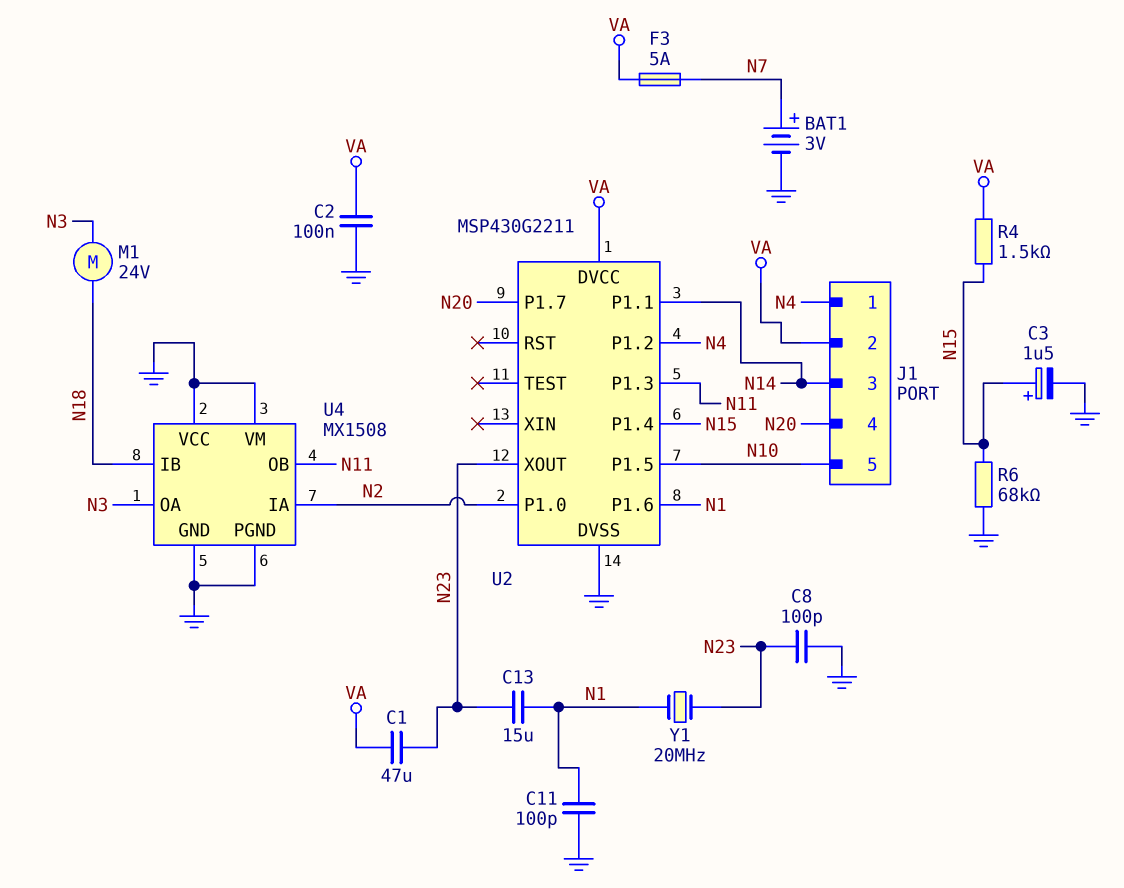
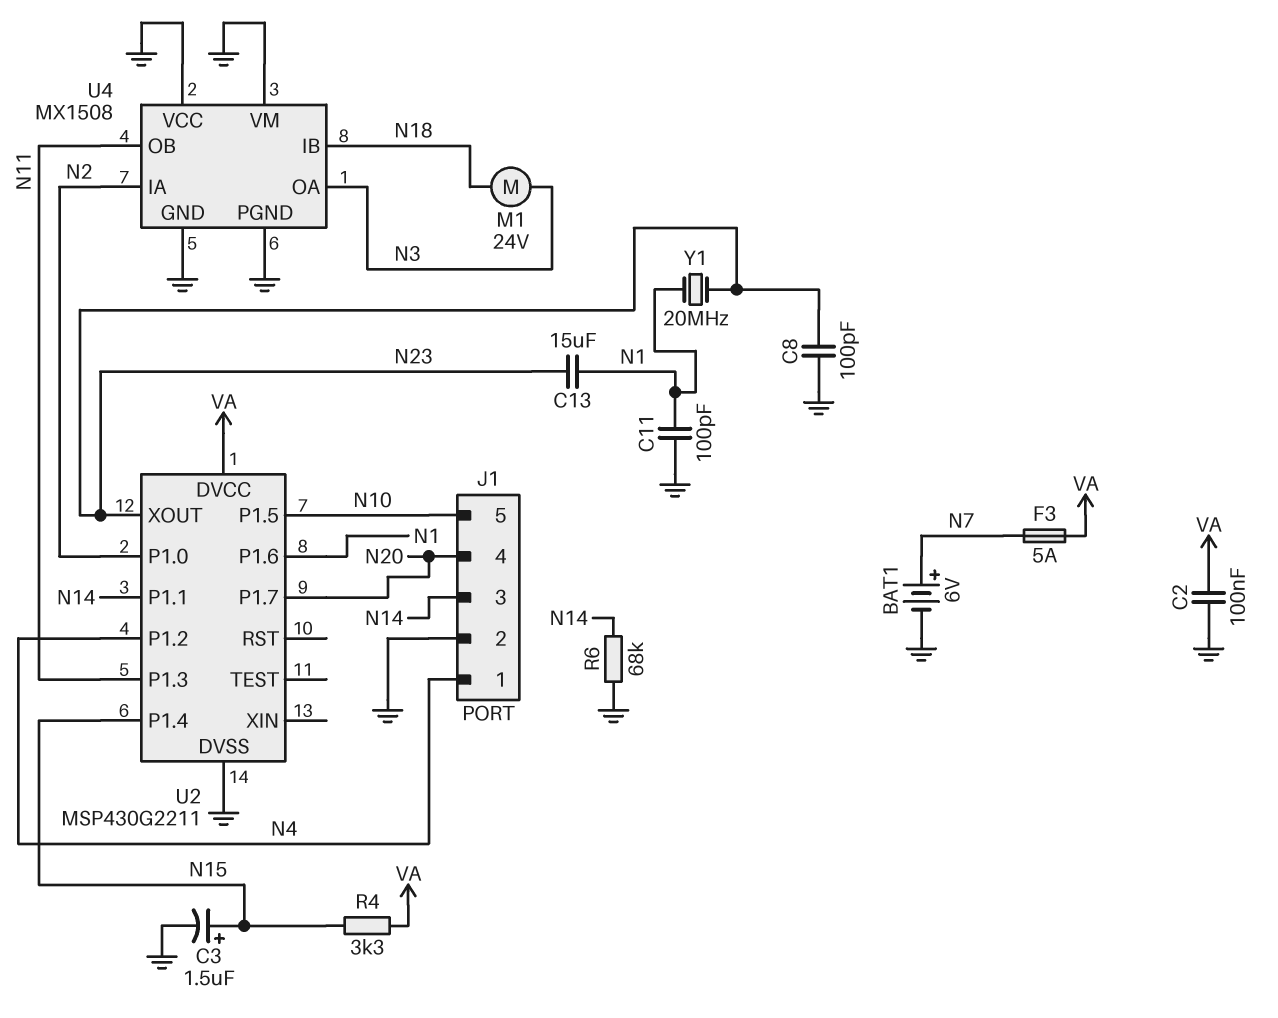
BAT1: 3V (plus N7, minus GND) -> 6V (plus N7, minus GND)
C1: 47uF (N23, VA) -> none
J1 pin 2: VA -> GND
R4: 1.5k (N15, VA) -> 3.3k (N15, VA)
R6: 68k (GND, N15) -> 68k (GND, N14)

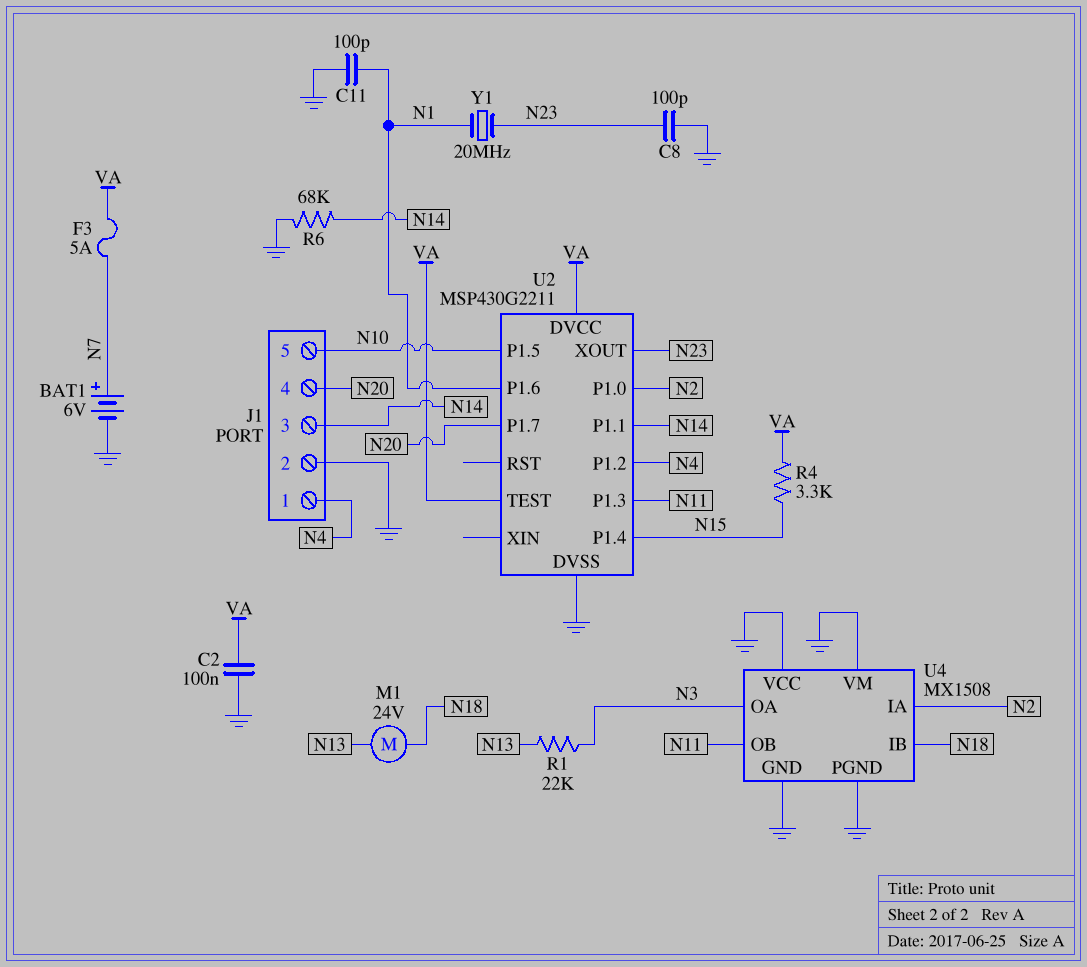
C3: 1.5uF (plus N15, minus GND) -> none
C13: 15uF (N1, N23) -> none
M1: motor 24V (N3, N18) -> motor 24V (N13, N18)
R1: none -> 22k (N3, N13)
U2 pin TEST: none -> VA

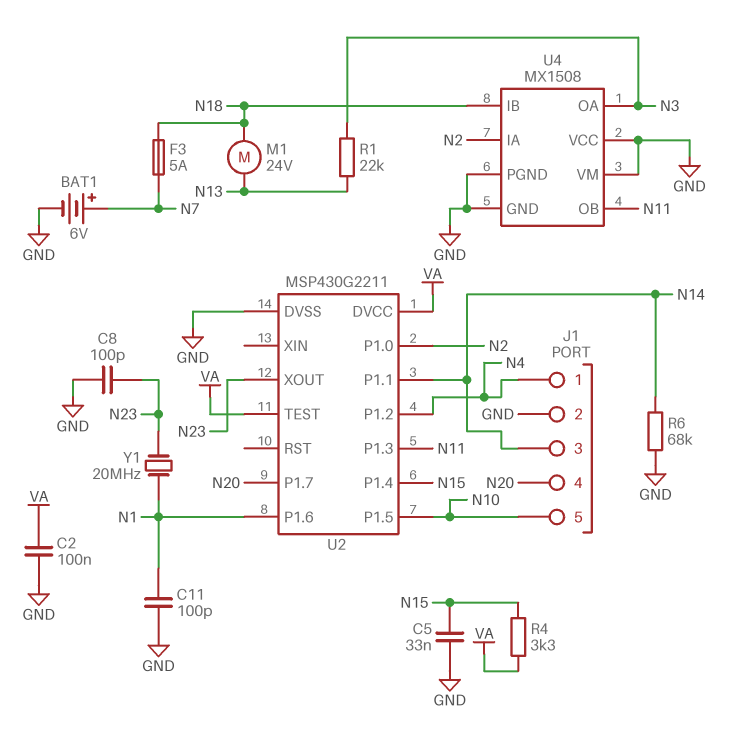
C5: none -> 33nF (GND, N15)
F3: 5A (N7, VA) -> 5A (N7, N18)

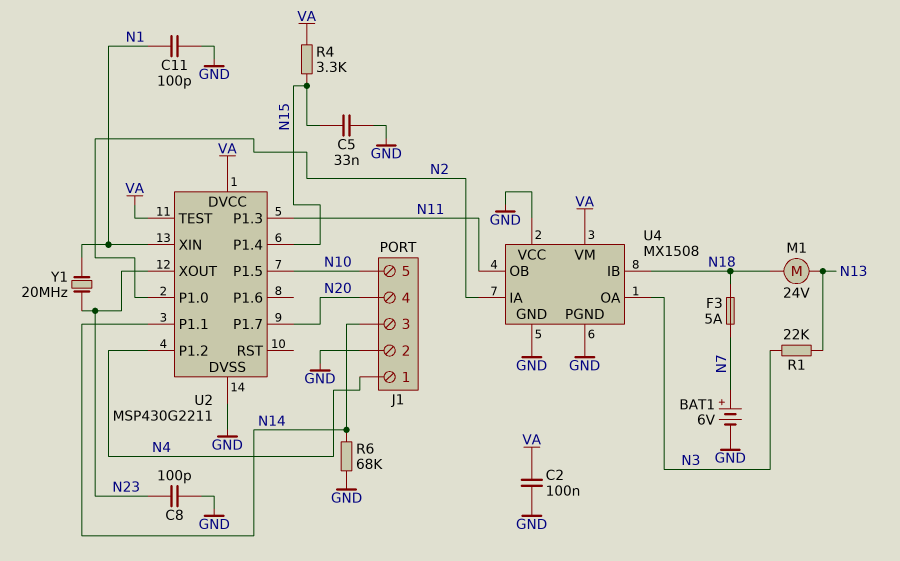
U2 pin P1.6: N1 -> none
U2 pin XIN: none -> N1
U4 pin VM: GND -> VA

